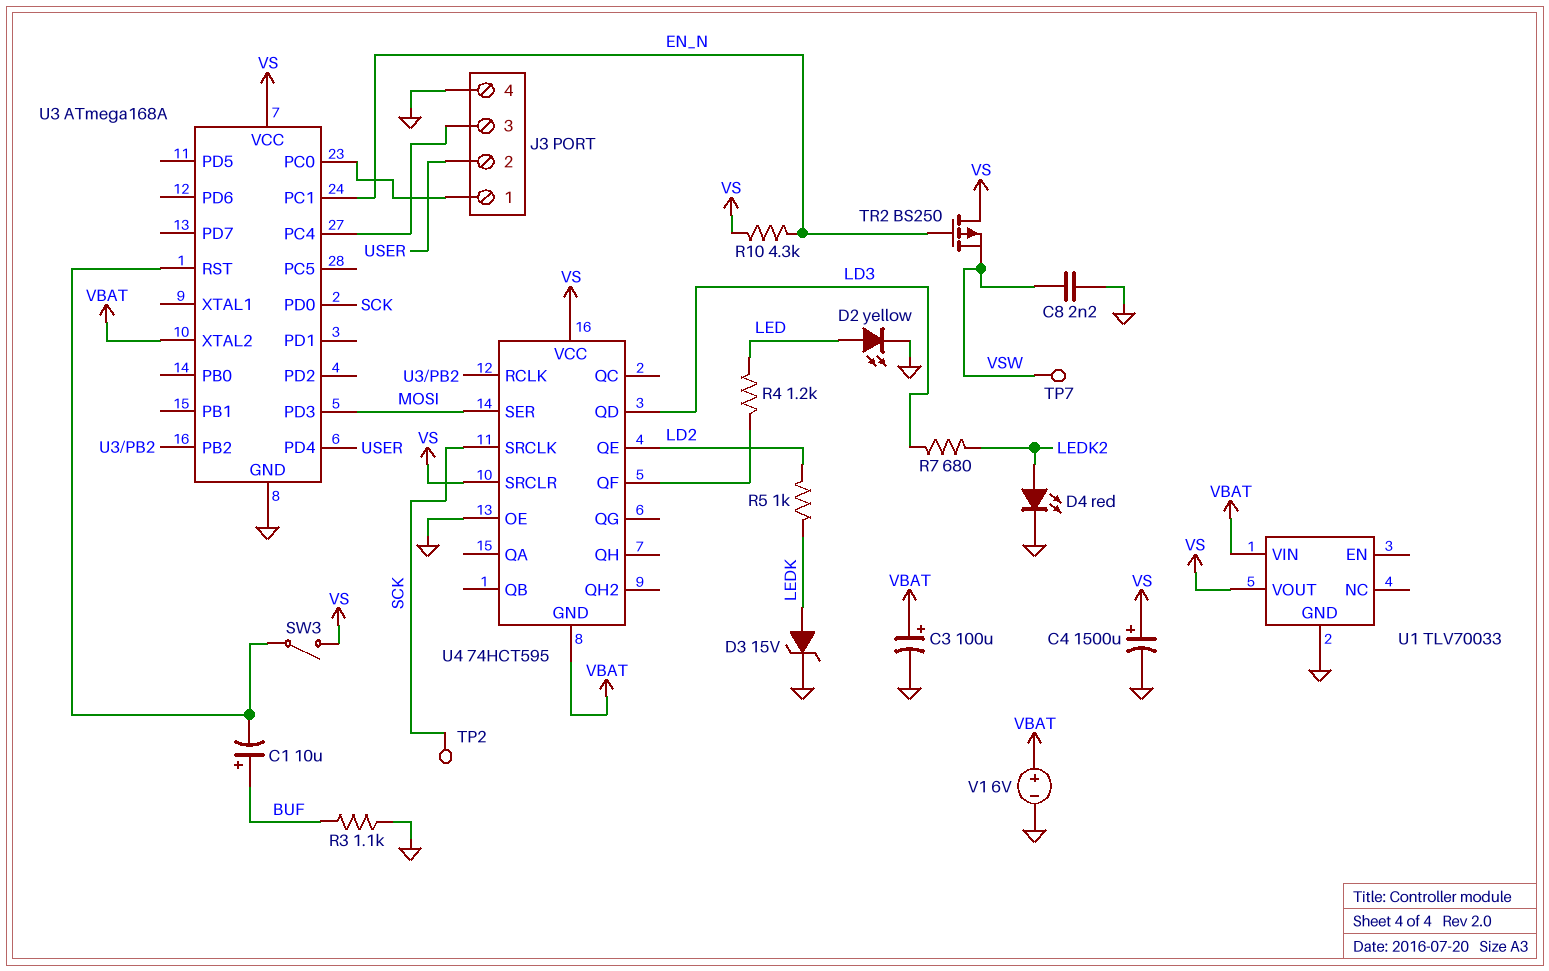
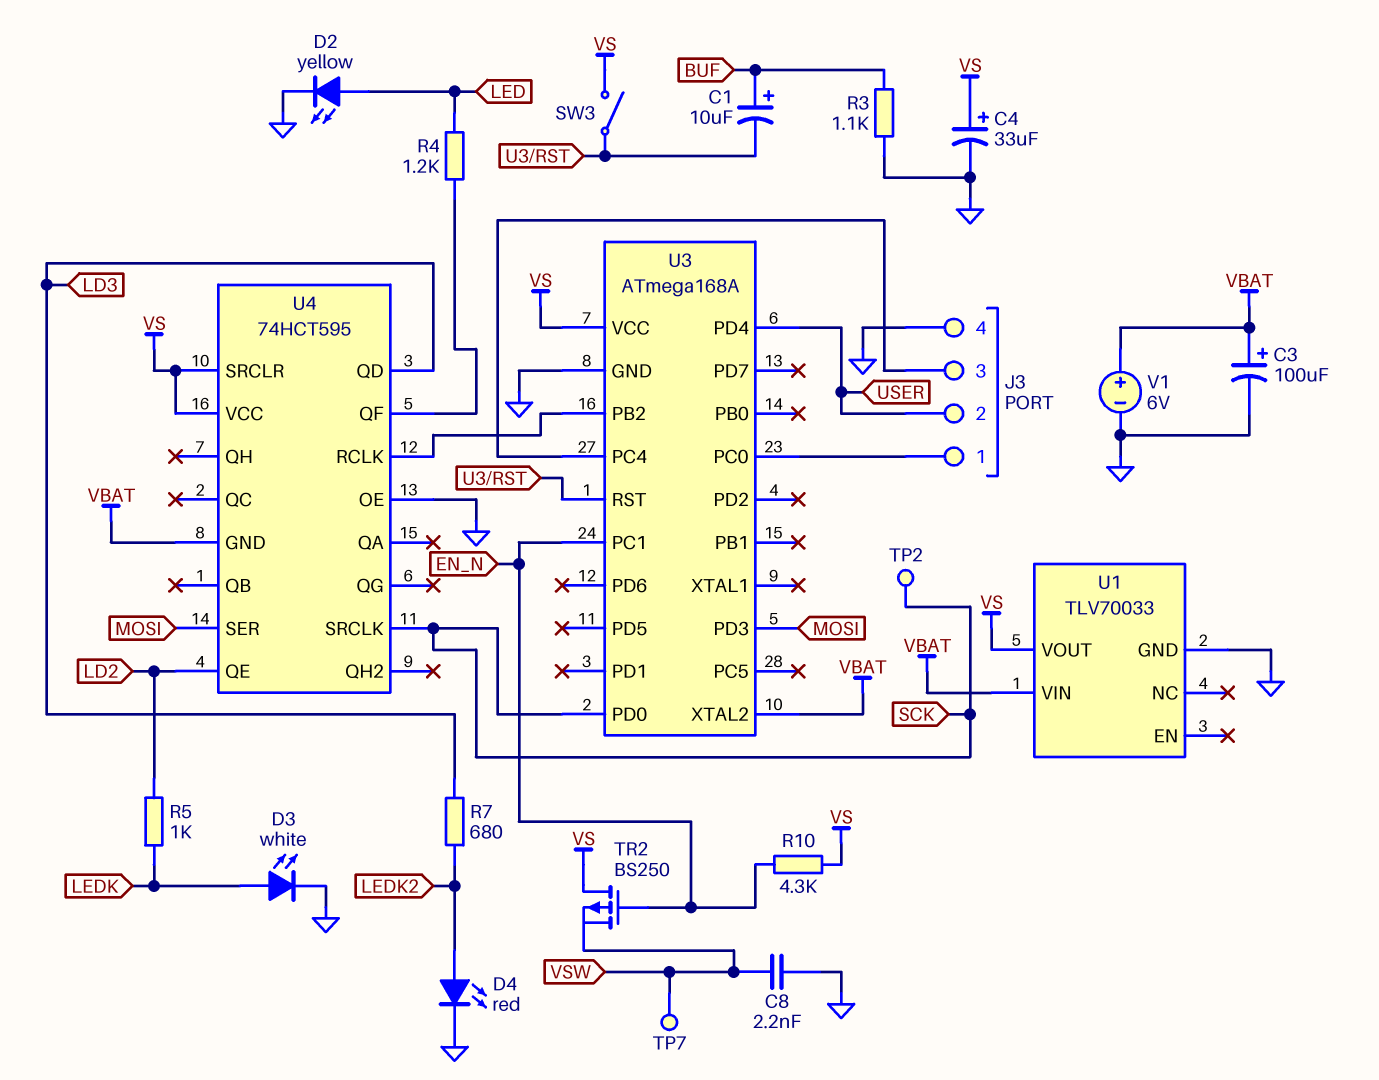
C4: 1500uF (plus VS, minus GND) -> 33uF (plus VS, minus GND)
D3: zener 15V (A LEDK, K GND) -> LED white (A LEDK, K GND)

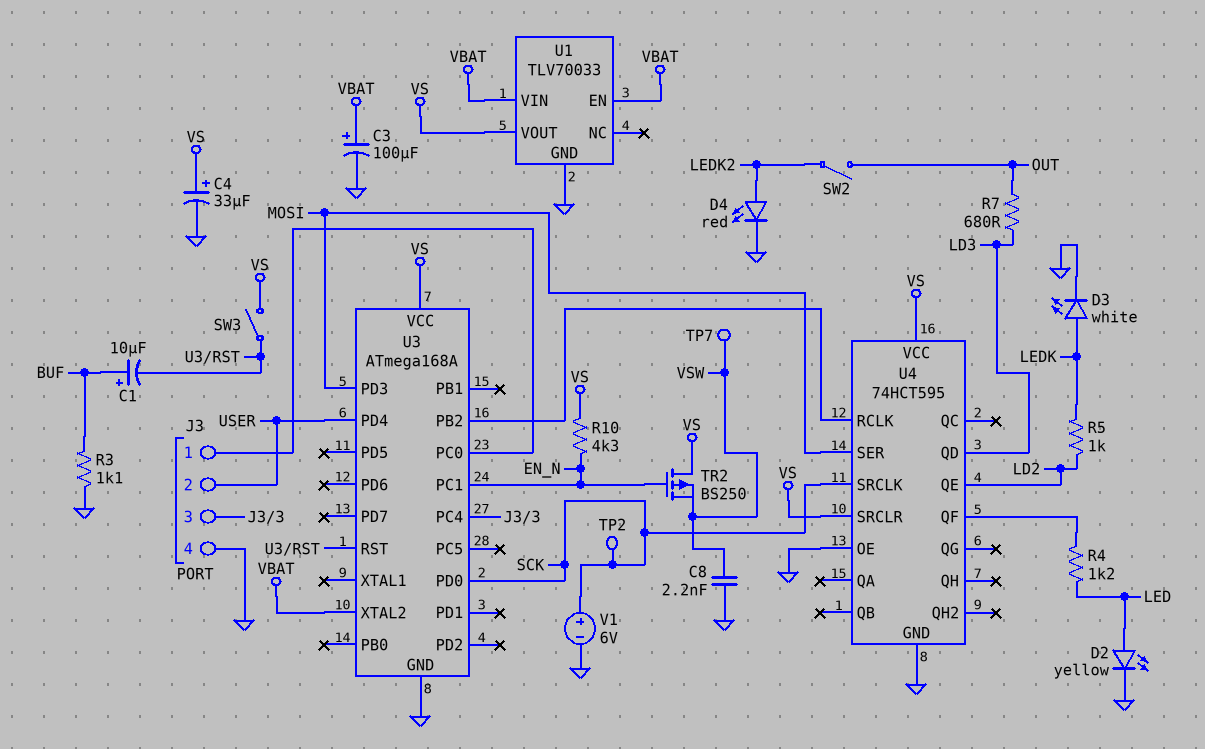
R7: 680 (LD3, LEDK2) -> 680 (LD3, OUT)
SW2: none -> switch (LEDK2, OUT)
U1 pin EN: none -> VBAT
U4 pin GND: VBAT -> GND
V1: 6V (plus VBAT, minus GND) -> 6V (plus SCK, minus GND)

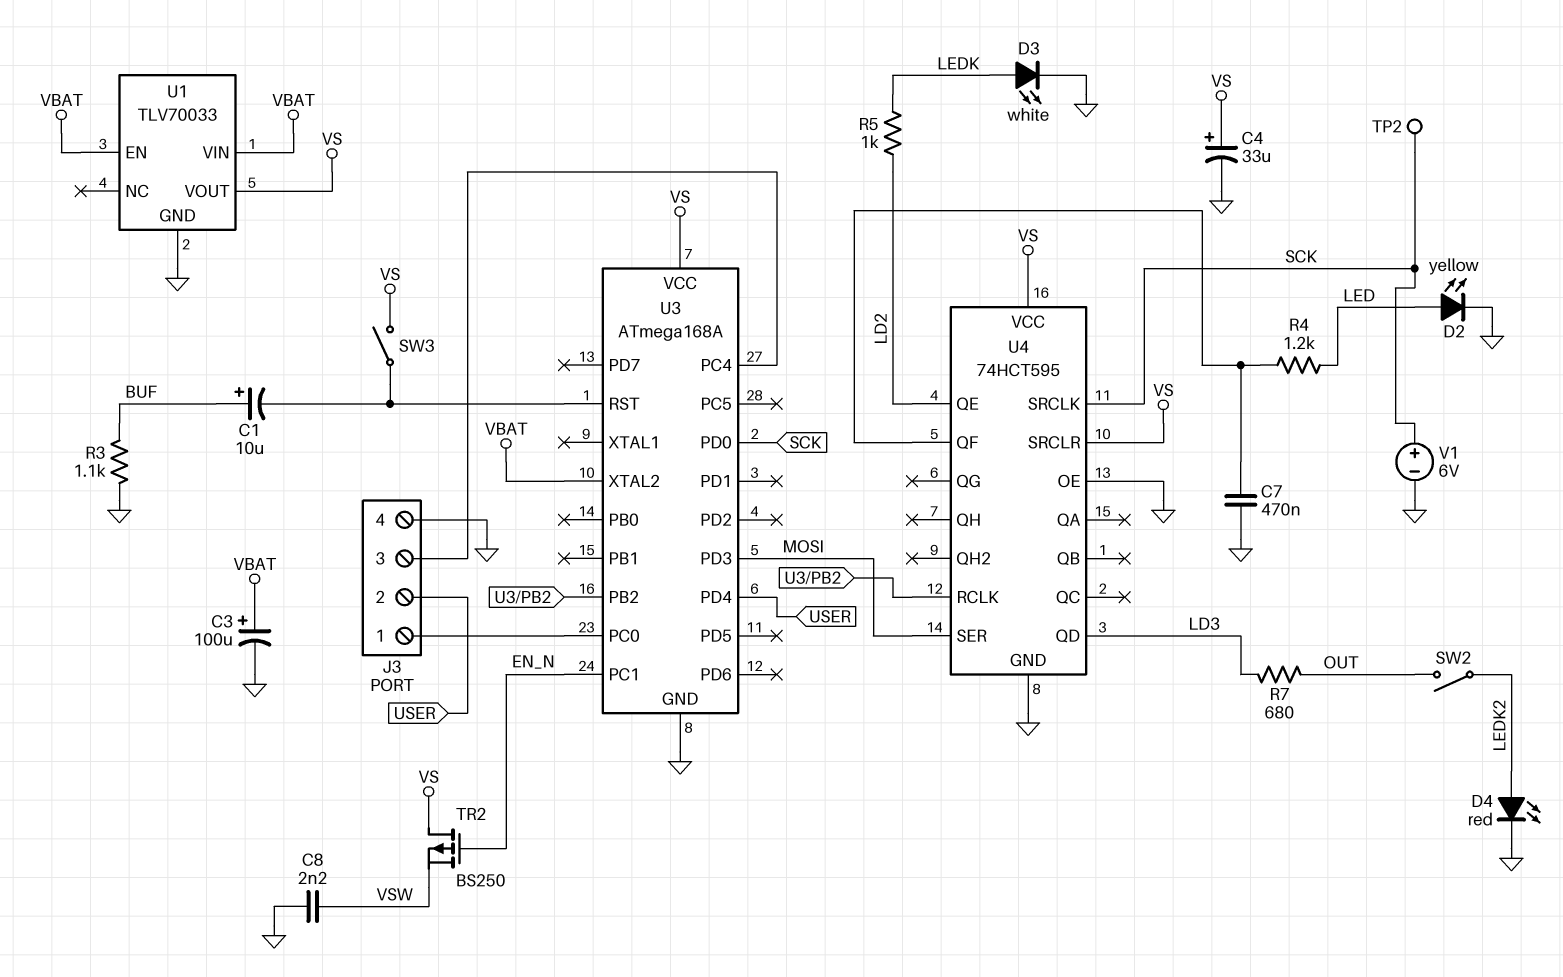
C7: none -> 470nF (GND, U4/QF)
R10: 4.3k (EN_N, VS) -> none
TP7: test point (VSW) -> none

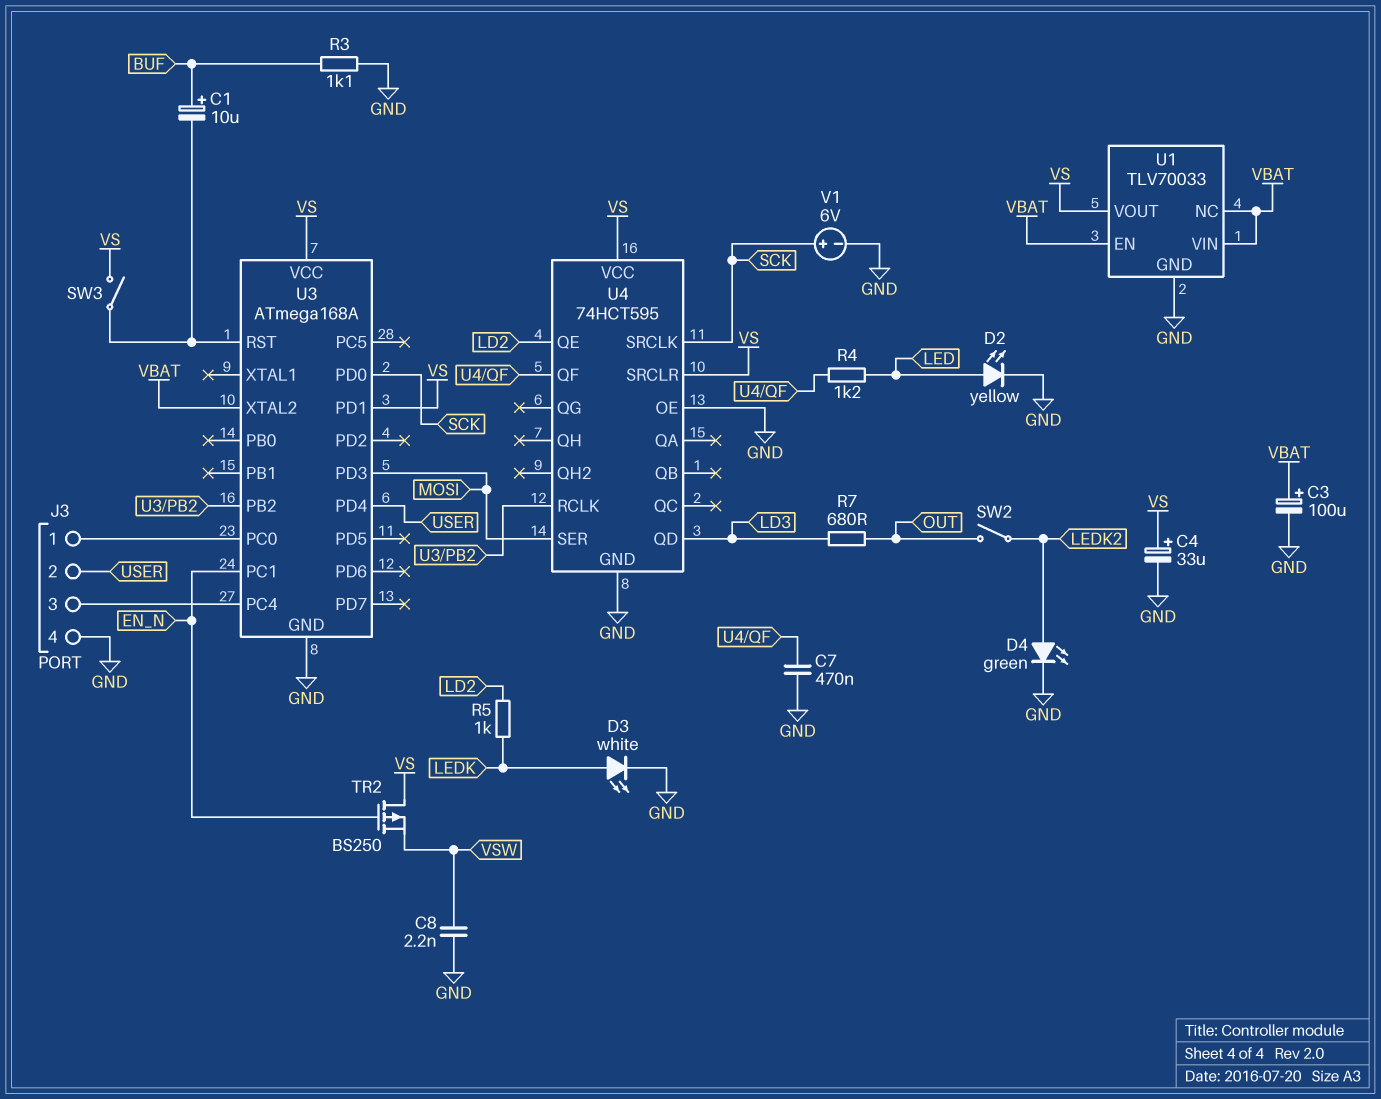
D4: LED red (A LEDK2, K GND) -> LED green (A LEDK2, K GND)
TP2: test point (SCK) -> none
U1 pin NC: none -> VBAT
U3 pin PD1: none -> VS

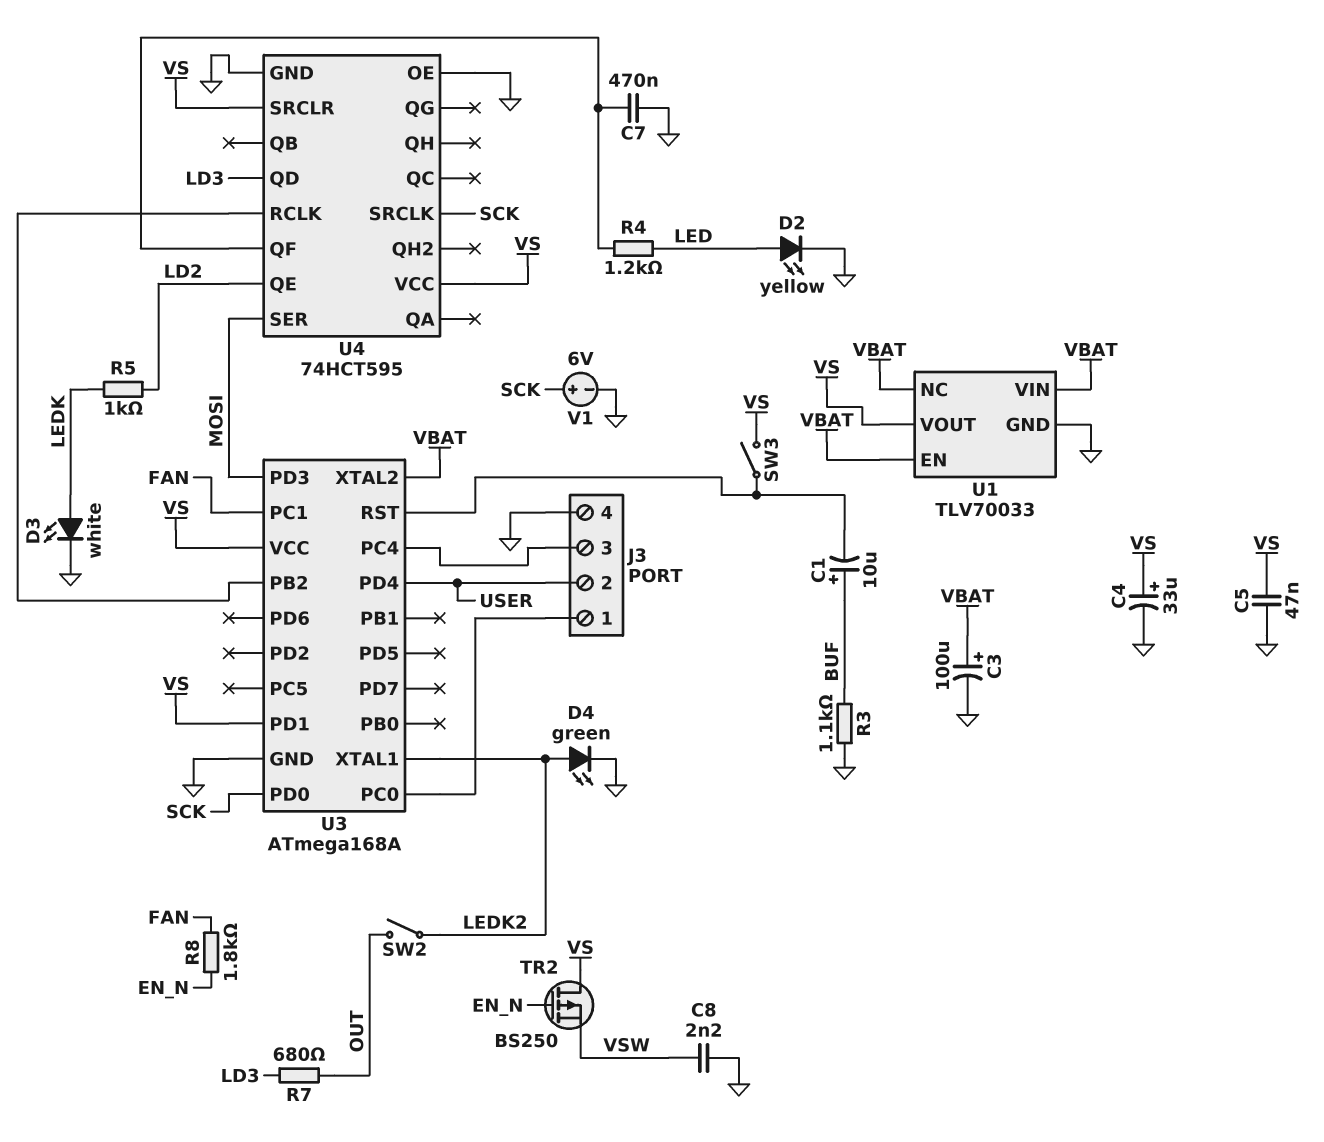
C5: none -> 47nF (GND, VS)
R8: none -> 1.8k (EN_N, FAN)
U3 pin PC1: EN_N -> FAN
U3 pin XTAL1: none -> LEDK2

